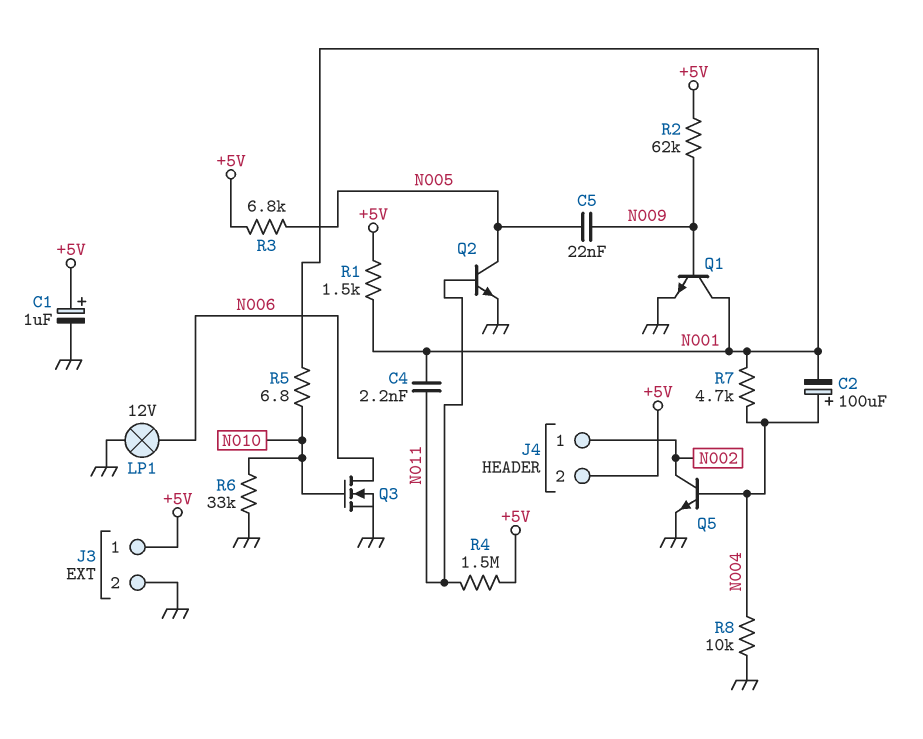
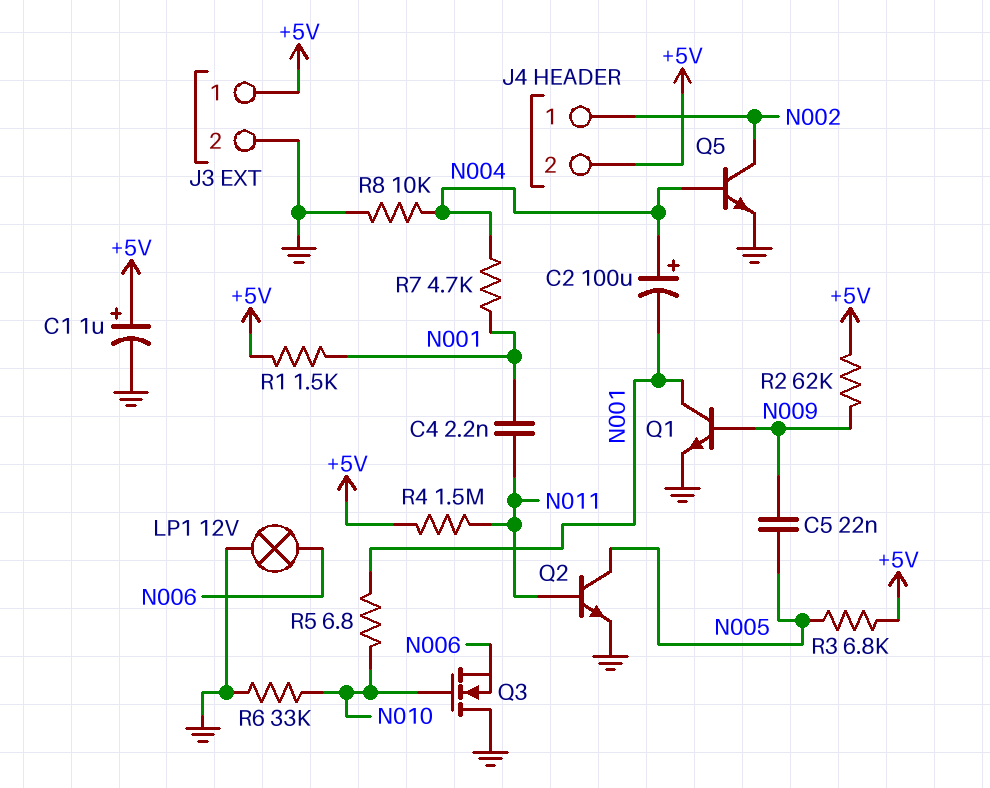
Q3: NMOS (G N010, D N006, S GND) -> NMOS (G N010, D GND, S N006)

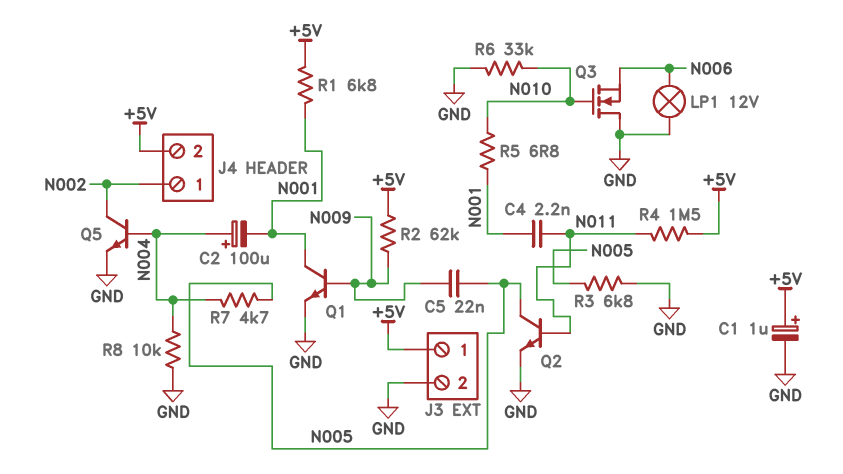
R1: 1.5k (+5V, N001) -> 6.8k (+5V, N001)
R3: 6.8k (+5V, N005) -> 6.8k (GND, N005)
R7: 4.7k (N001, N004) -> 4.7k (N004, N005)

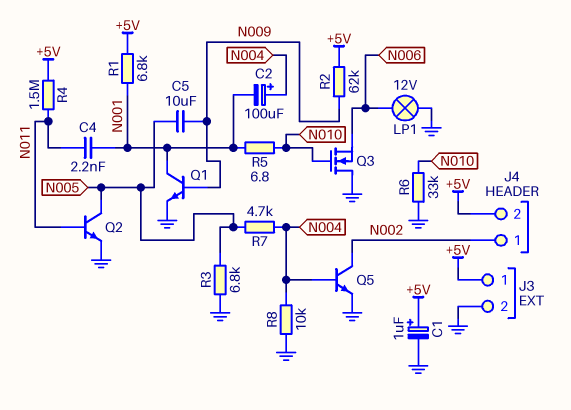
C5: 22nF (N005, N009) -> 10uF (N005, N009)

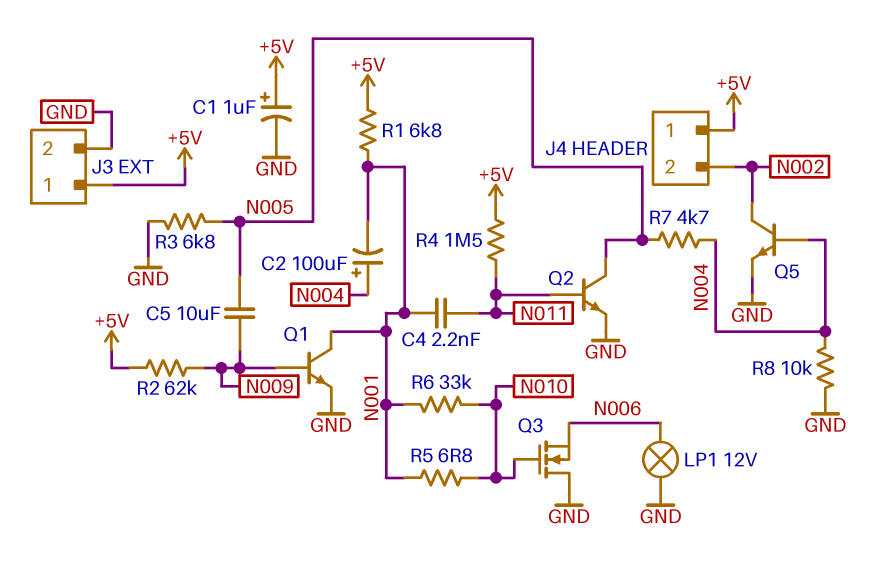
J4 pin 1: N002 -> +5V
J4 pin 2: +5V -> N002
R6: 33k (GND, N010) -> 33k (N001, N010)

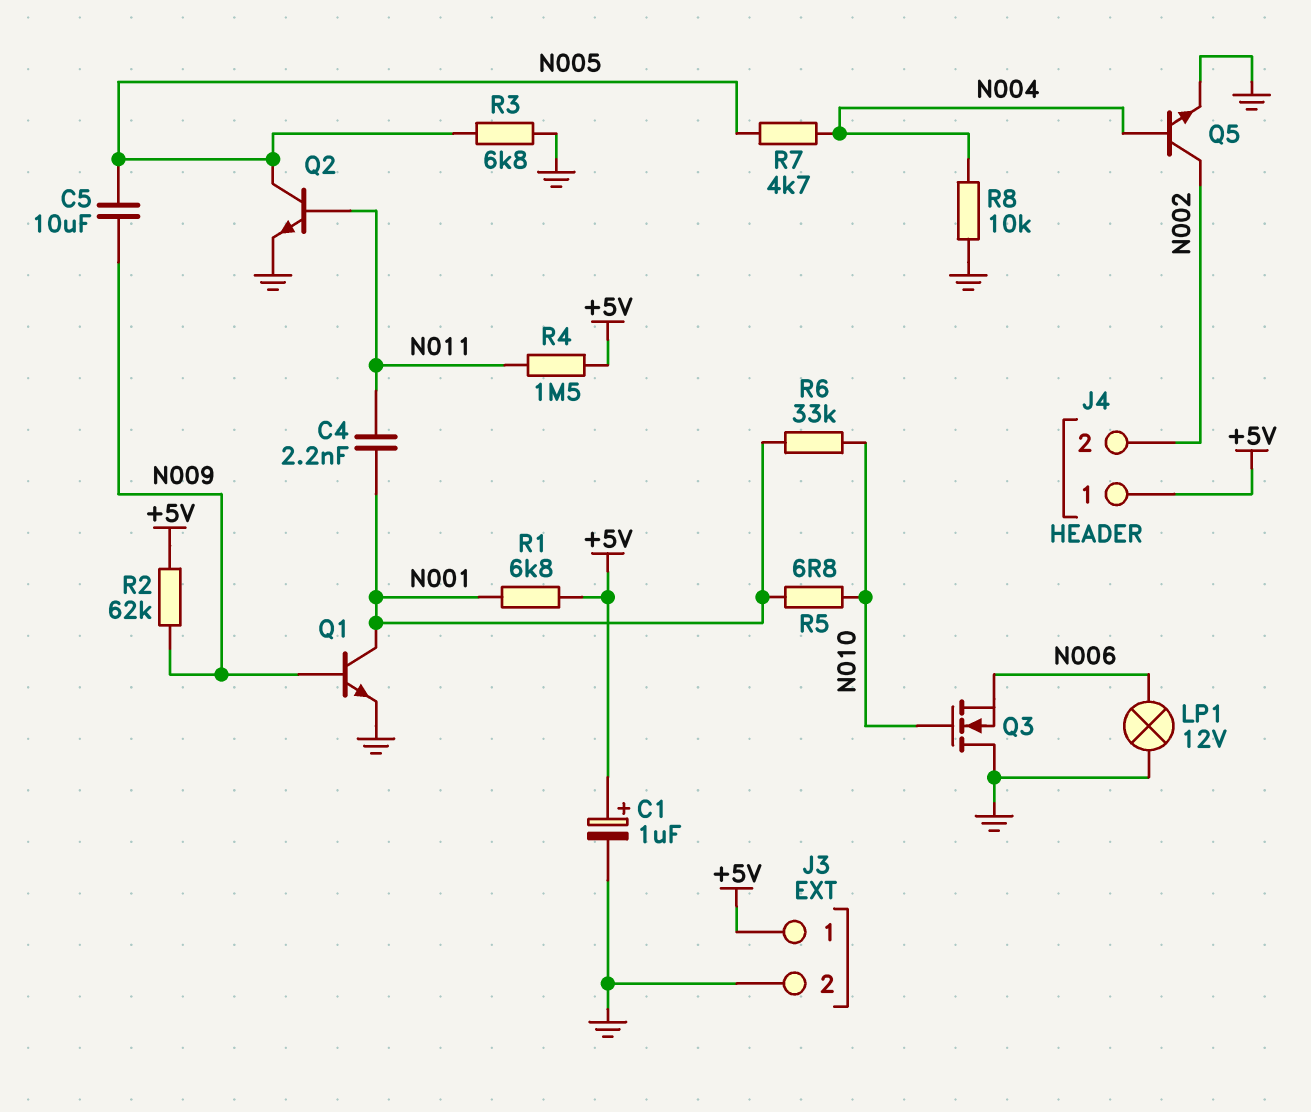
C2: 100uF (plus N004, minus N001) -> none

